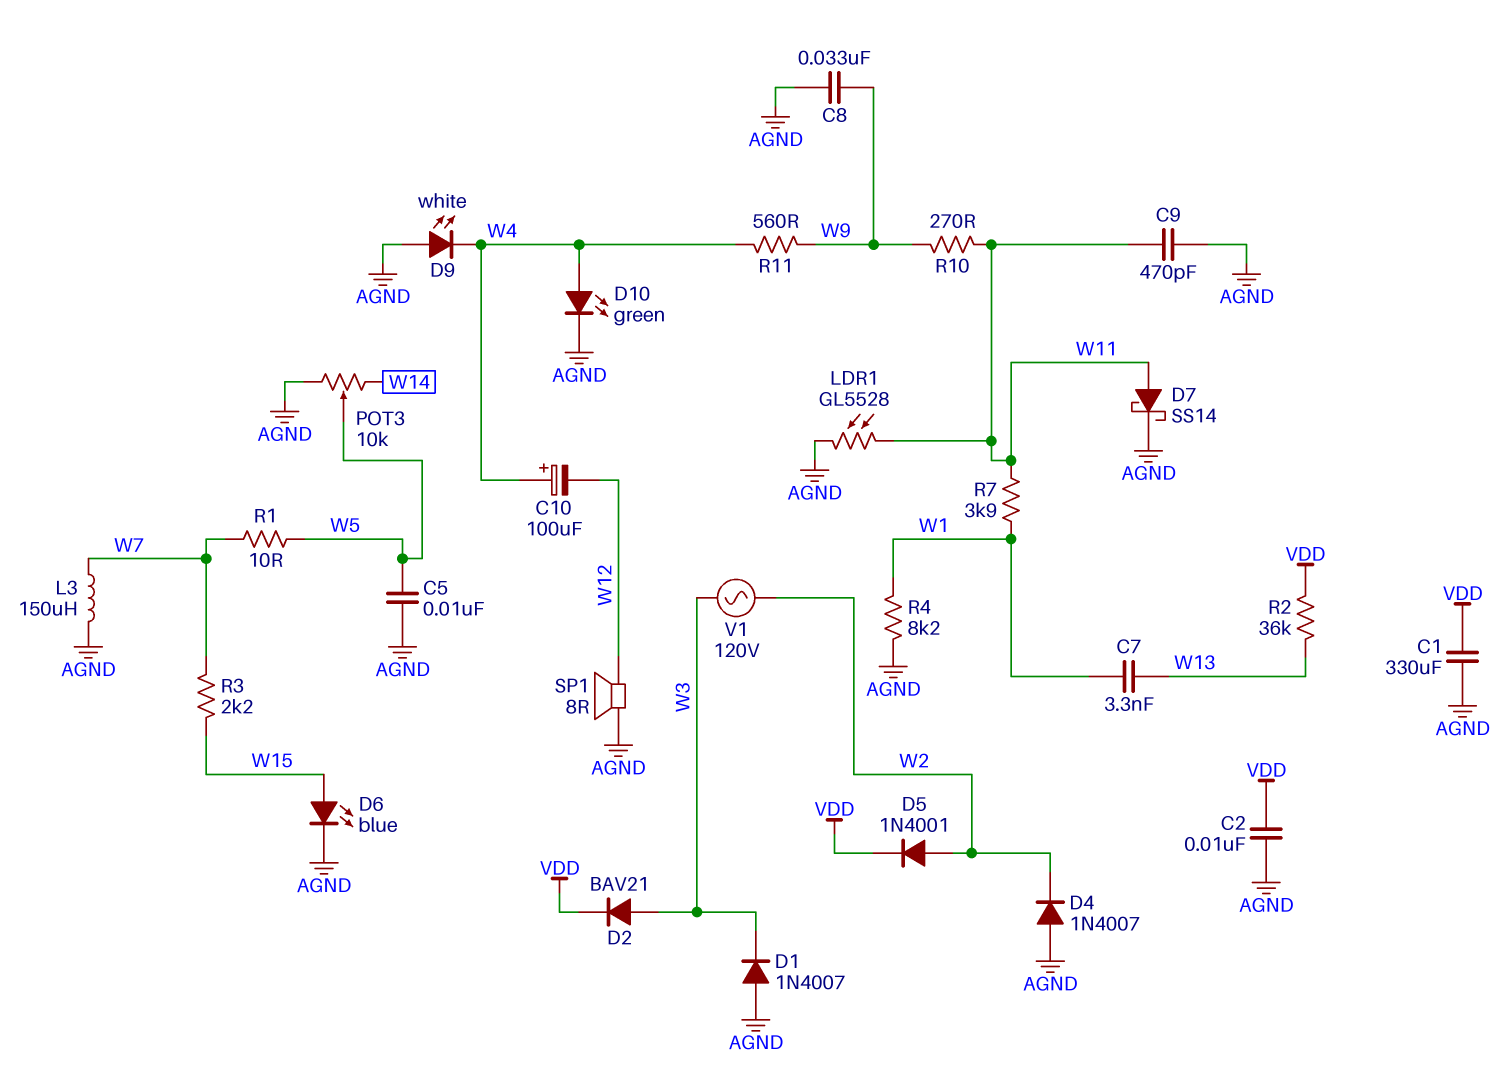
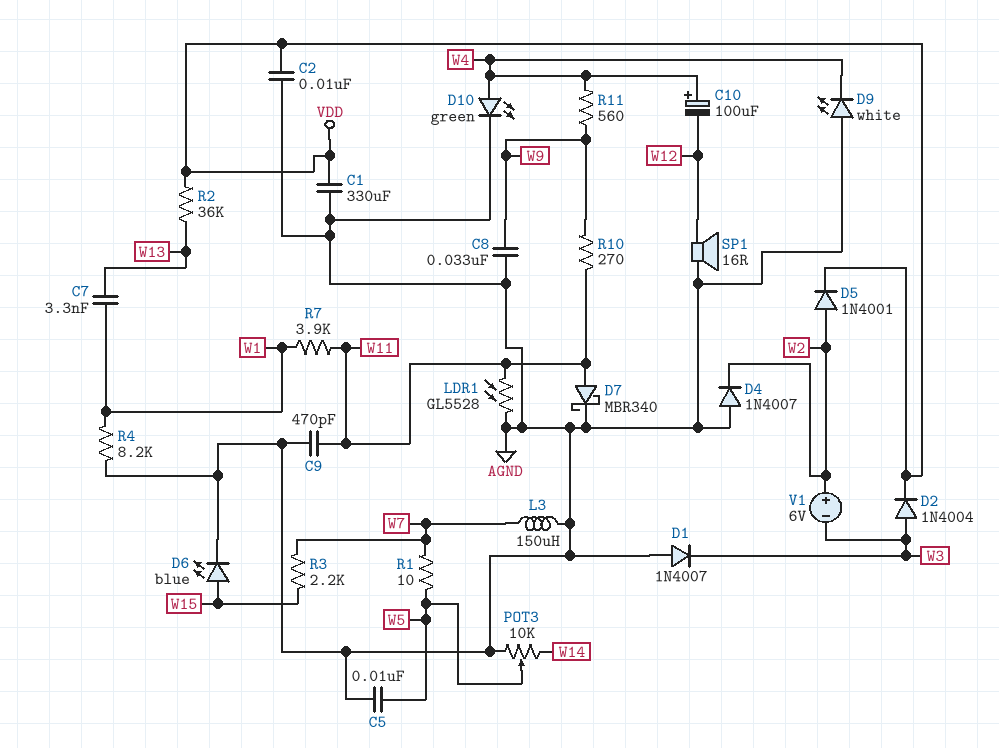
D2: diode BAV21 (A W3, K VDD) -> diode 1N4004 (A W3, K VDD)
D7: schottky SS14 (A W11, K AGND) -> schottky MBR340 (A W11, K AGND)
SP1: speaker 8R (AGND, W12) -> speaker 16R (AGND, W12)
V1: AC 120V (W2, W3) -> 6V (plus W2, minus W3)

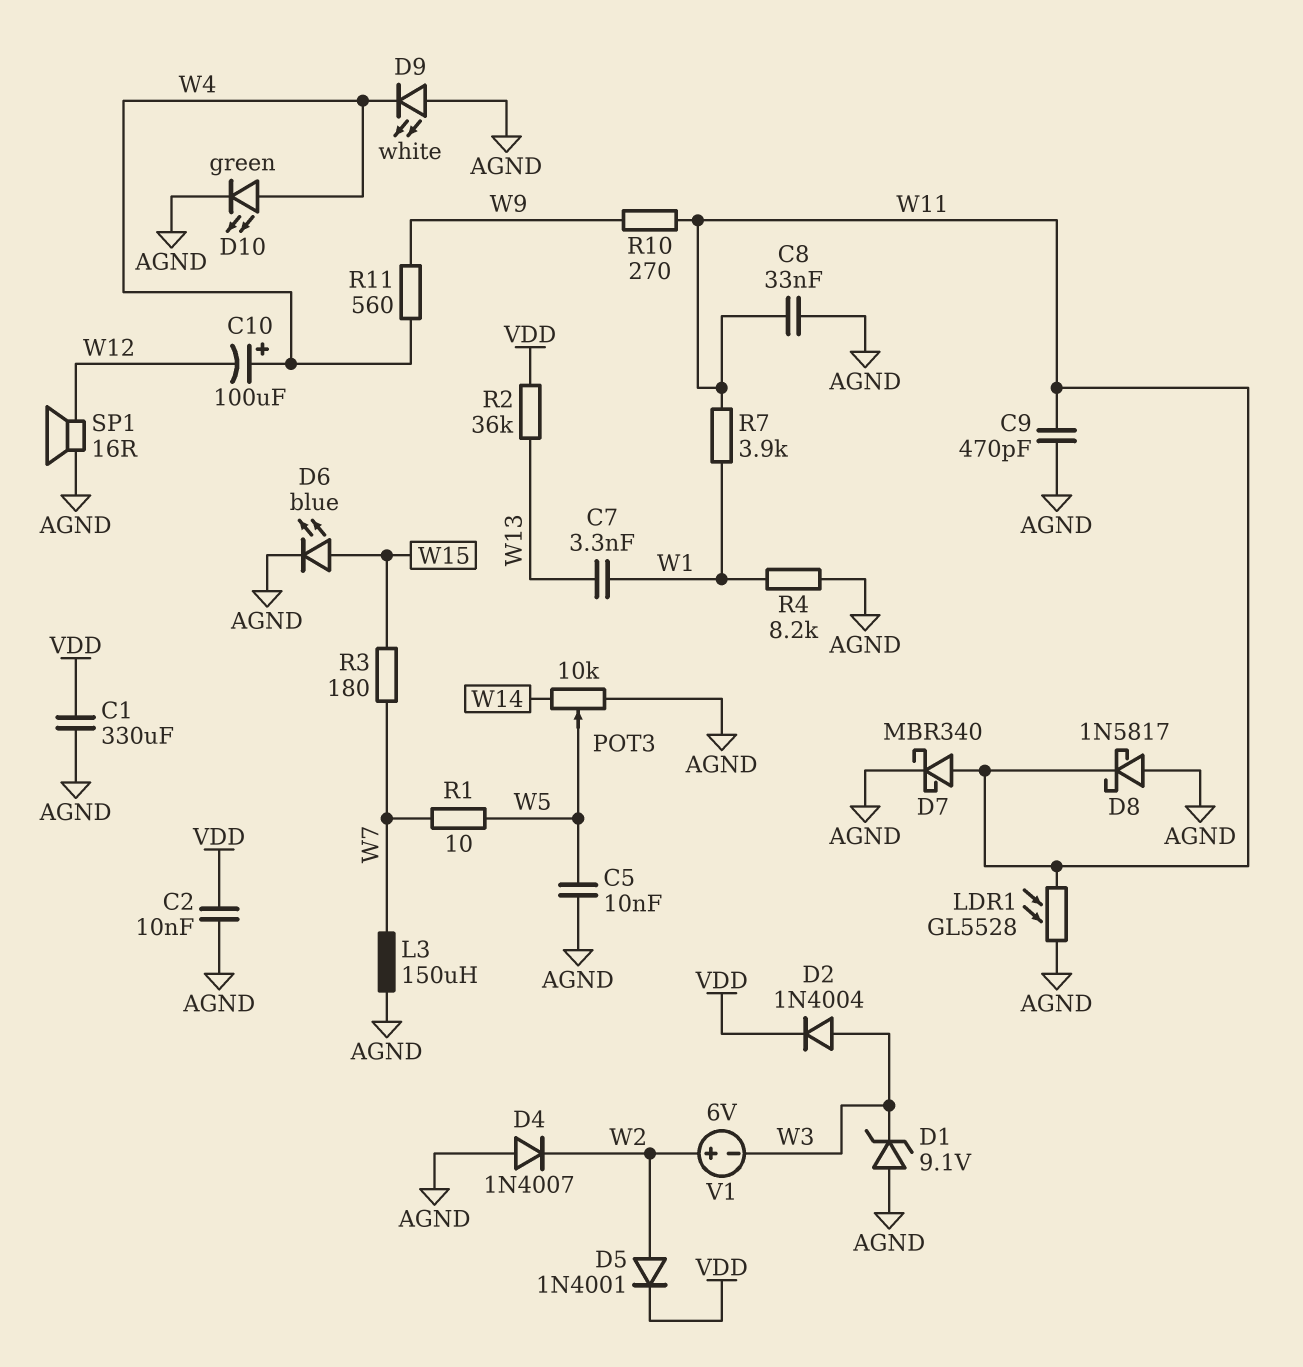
C8: 33nF (AGND, W9) -> 33nF (AGND, W11)
D1: diode 1N4007 (A AGND, K W3) -> zener 9.1V (A AGND, K W3)
D8: none -> schottky 1N5817 (A AGND, K W11)
R3: 2.2k (W7, W15) -> 180 (W7, W15)

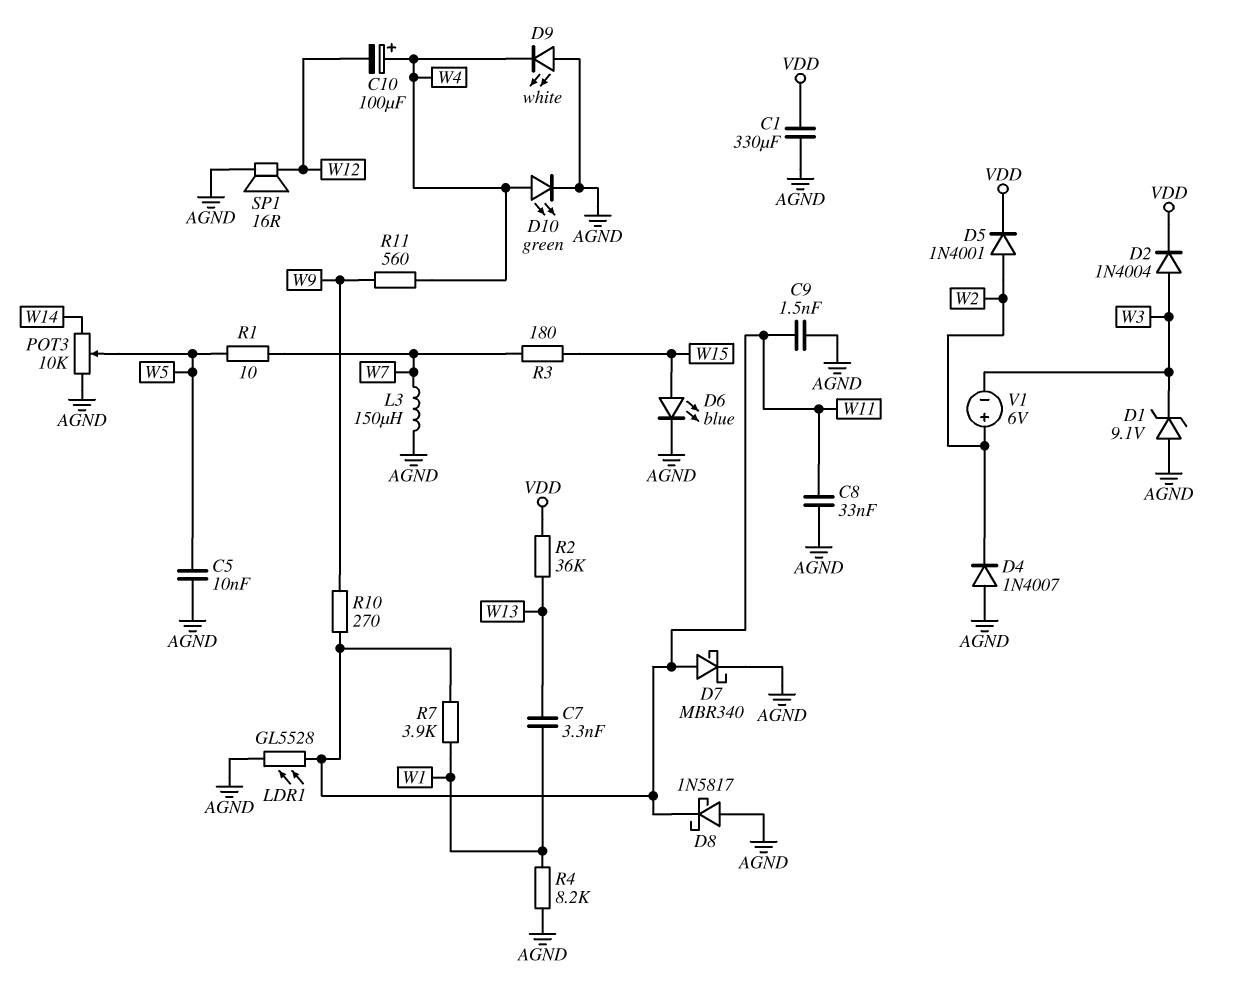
C2: 10nF (AGND, VDD) -> none
C9: 470pF (AGND, W11) -> 1.5nF (AGND, W11)

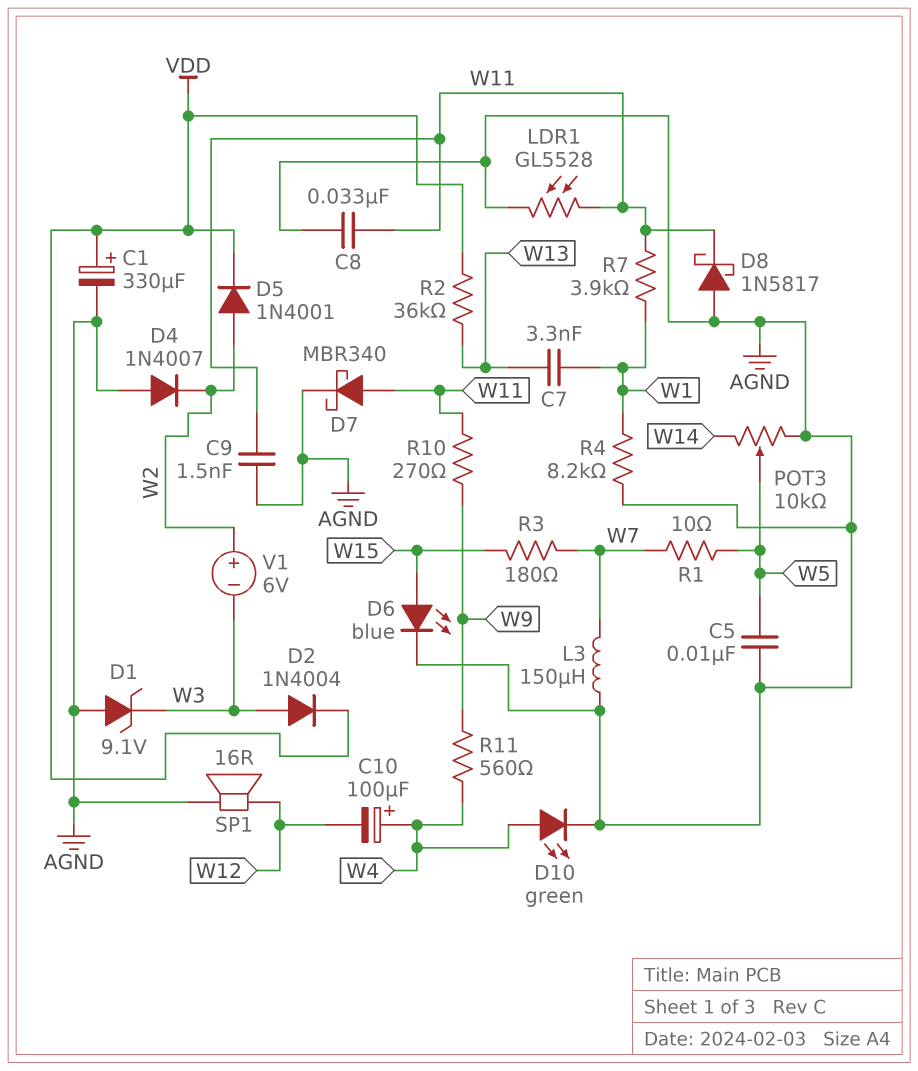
C1: 330uF (AGND, VDD) -> 330uF (plus VDD, minus AGND)
D9: LED white (A AGND, K W4) -> none

